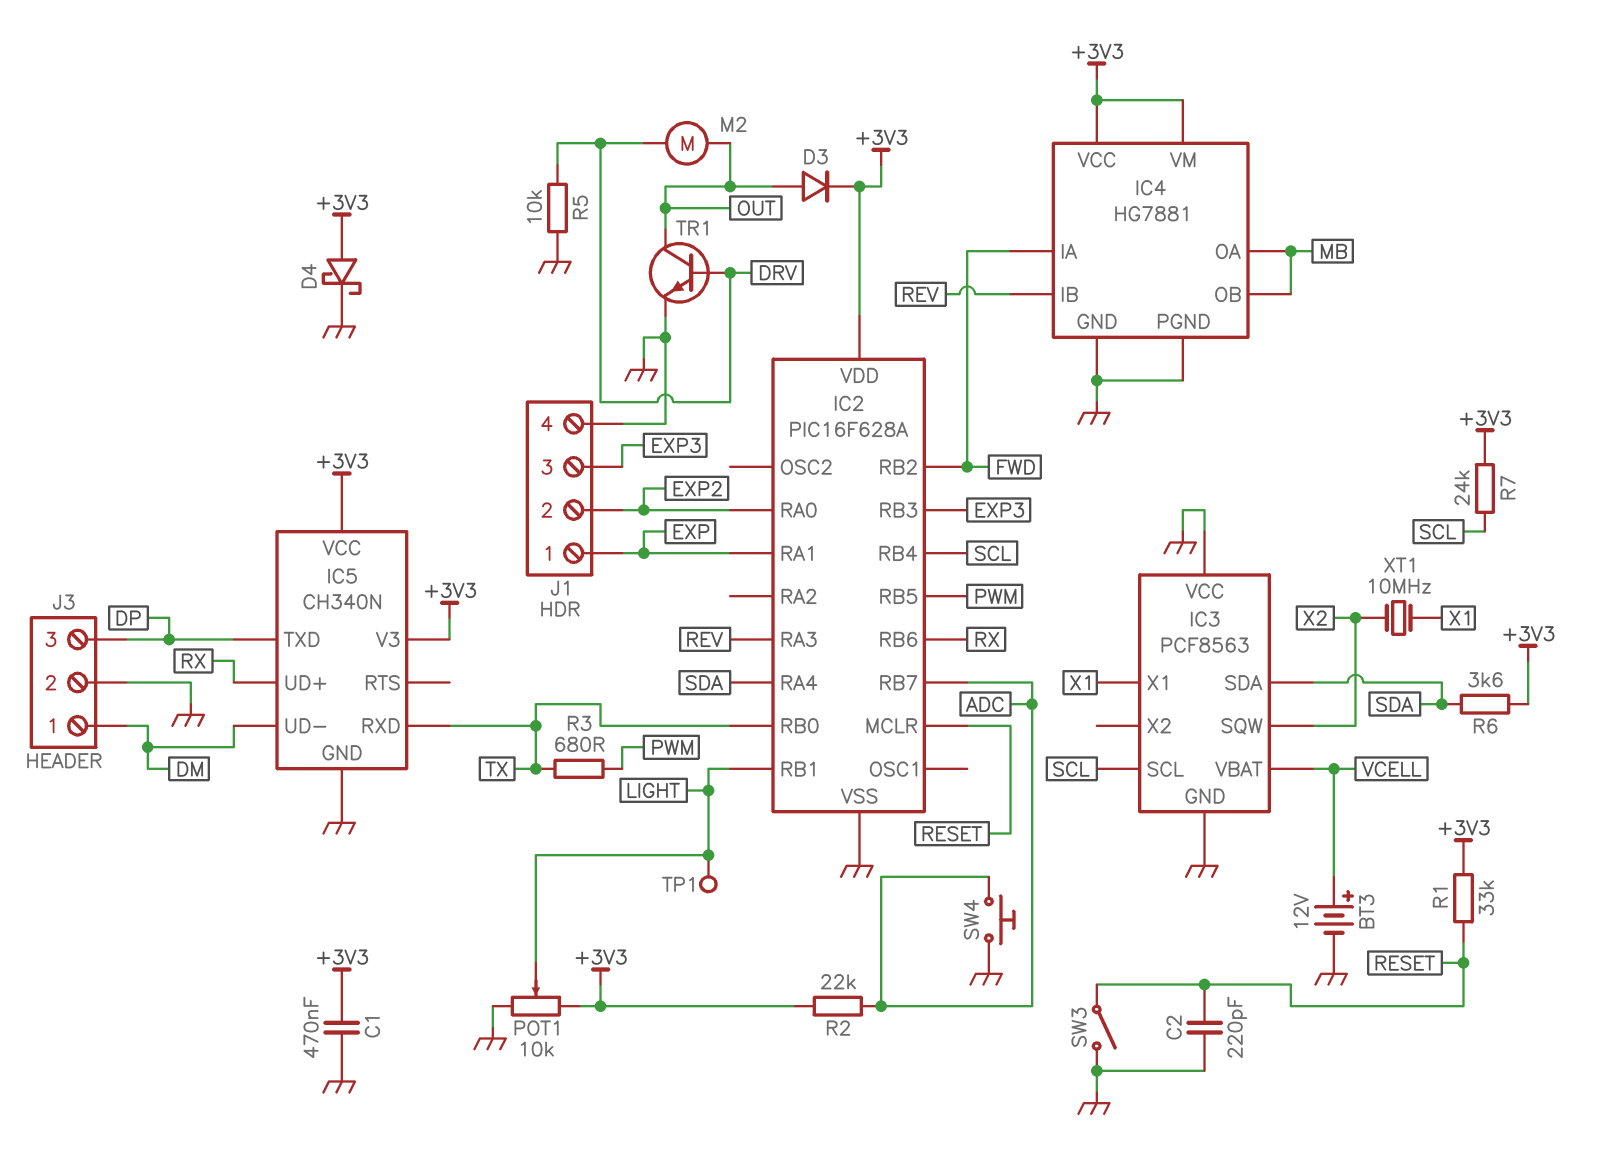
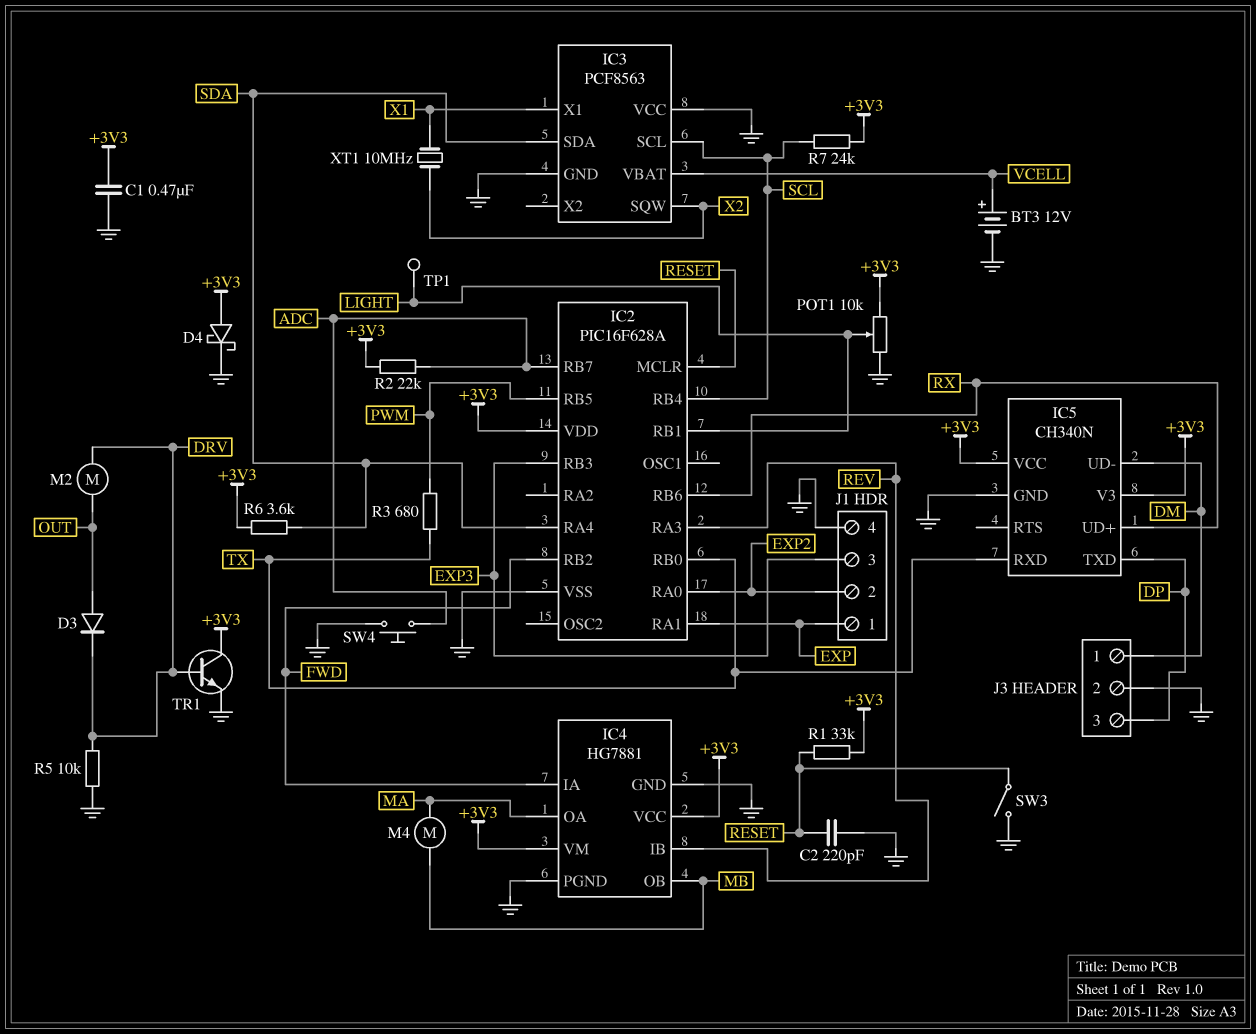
D3: diode (A OUT, K +3V3) -> diode (A OUT, K DRV)
IC4 pin OA: MB -> MA
M4: none -> motor (MA, MB)
TR1: NPN (B DRV, C OUT, E GND) -> NPN (B DRV, C +3V3, E GND)

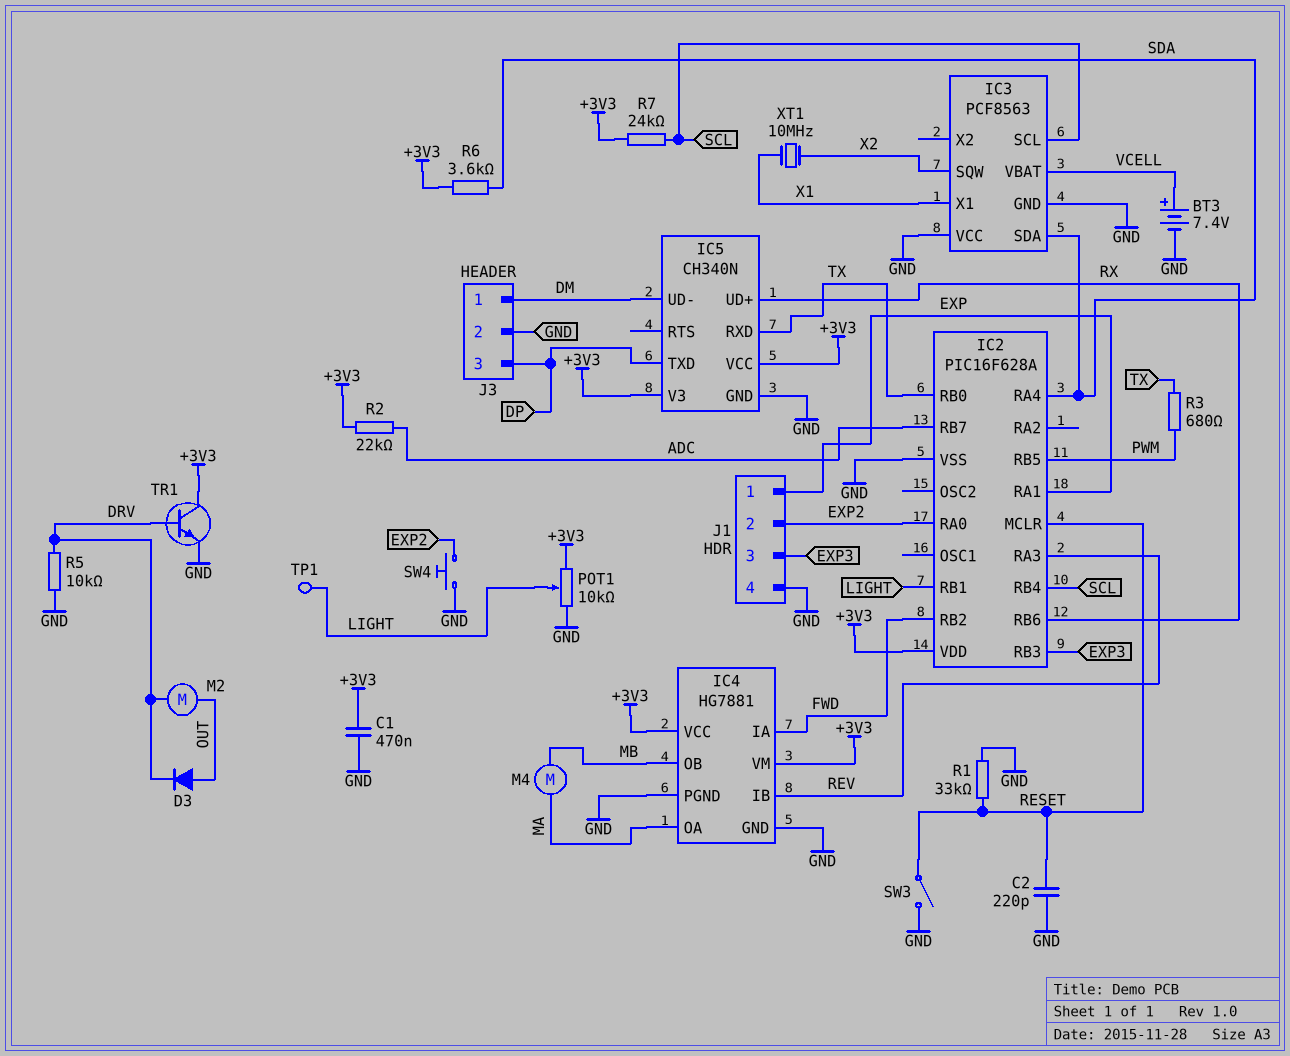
BT3: 12V (plus VCELL, minus GND) -> 7.4V (plus VCELL, minus GND)
D4: schottky (A +3V3, K GND) -> none
R1: 33k (+3V3, RESET) -> 33k (GND, RESET)
SW4: button (ADC, GND) -> button (EXP2, GND)

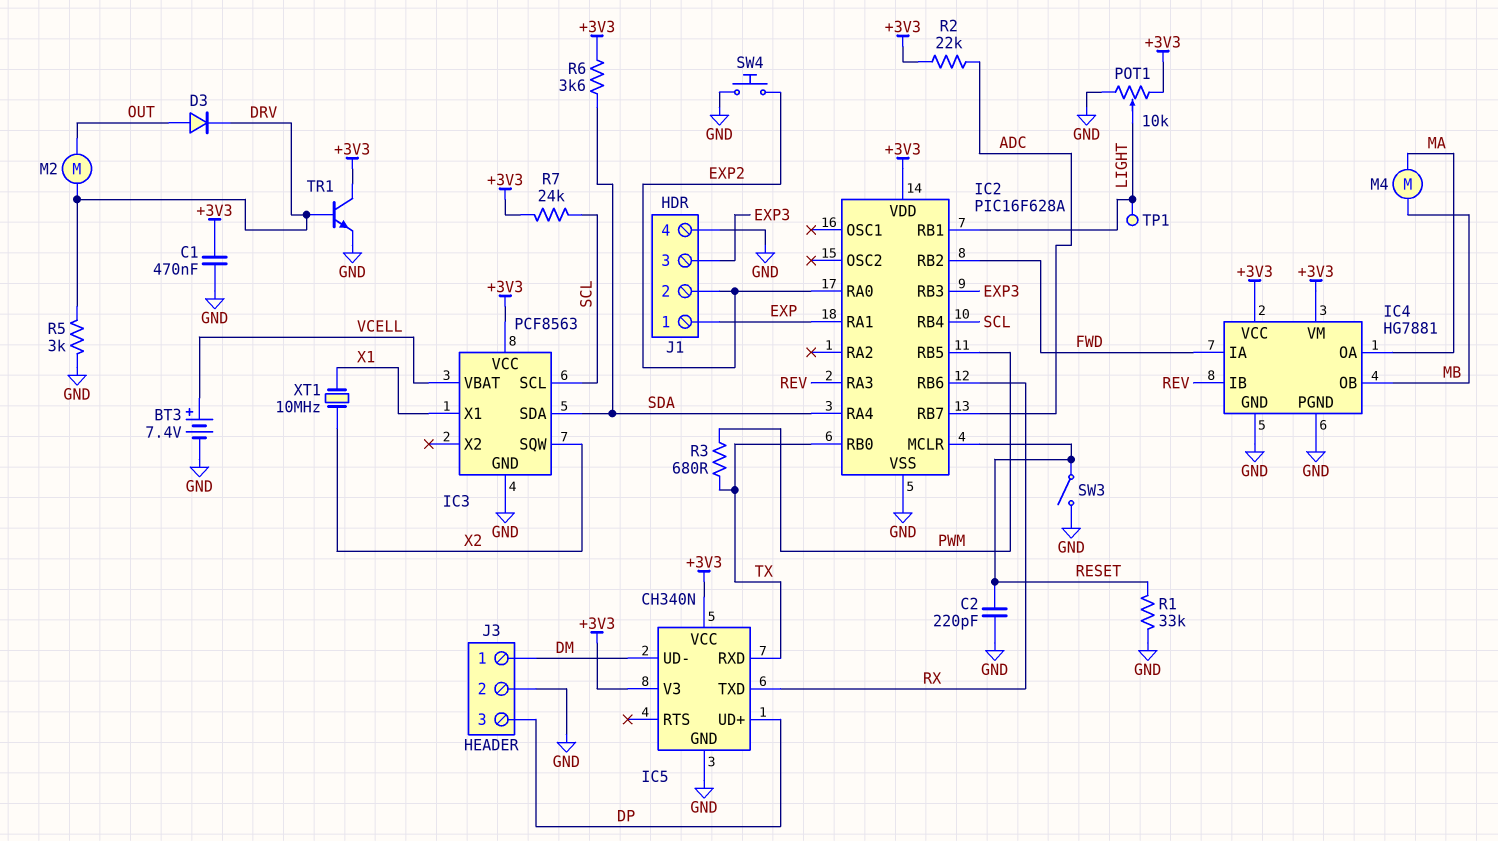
IC3 pin VCC: GND -> +3V3
IC5 pin TXD: DP -> RX
IC5 pin UD+: RX -> DP
R5: 10k (DRV, GND) -> 3k (DRV, GND)

